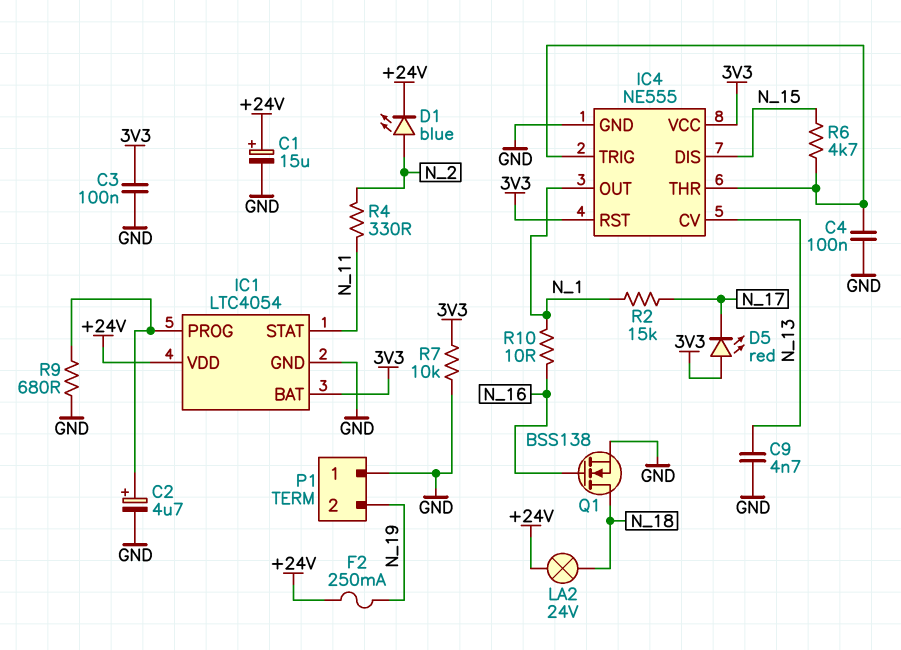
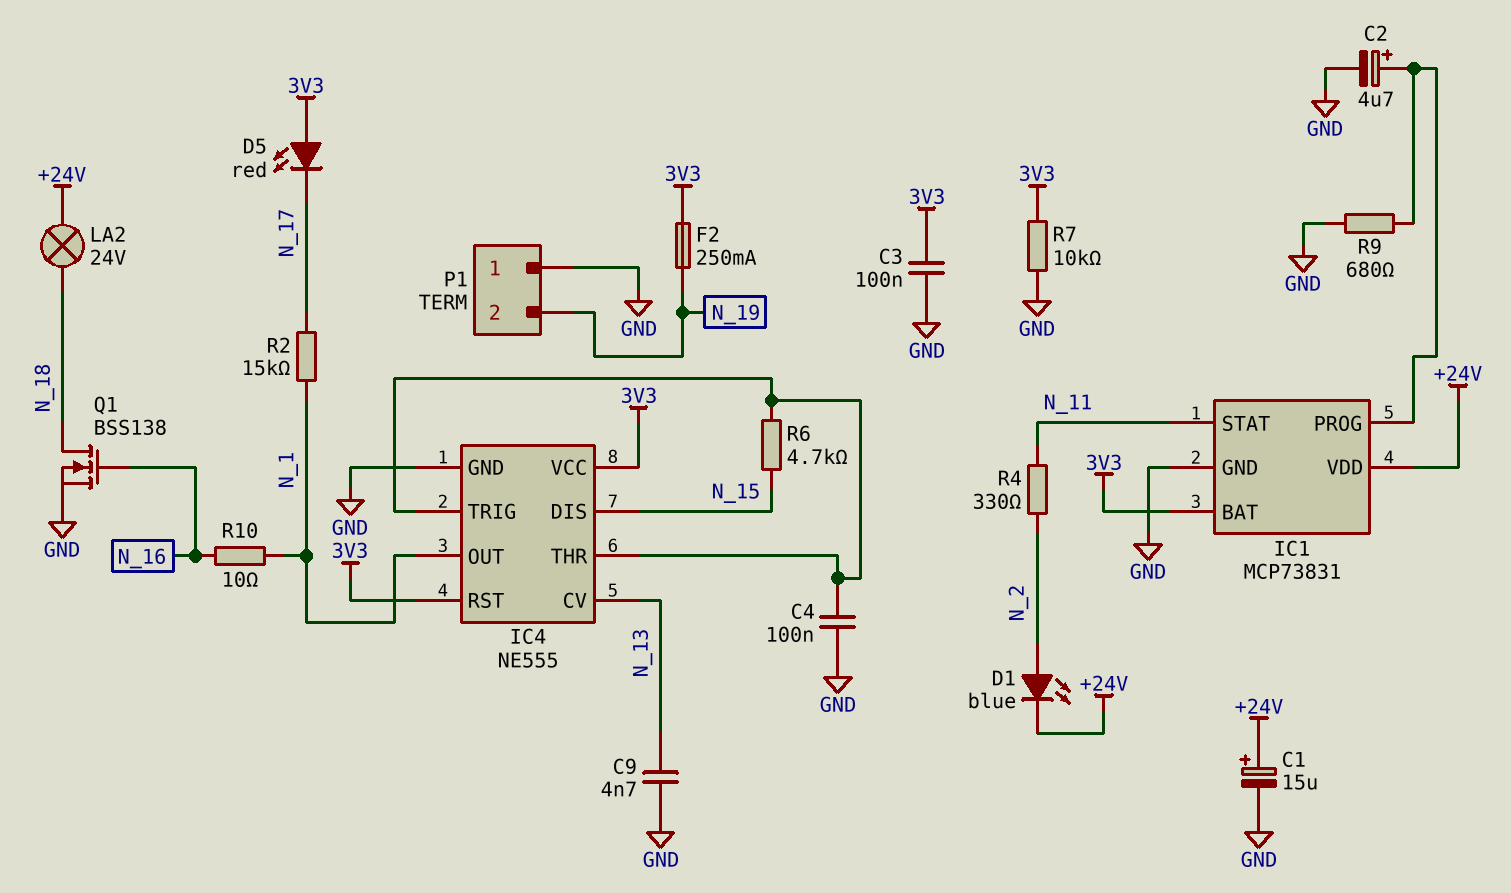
F2: 250mA (+24V, N_19) -> 250mA (3V3, N_19)
IC1: LTC4054 -> MCP73831

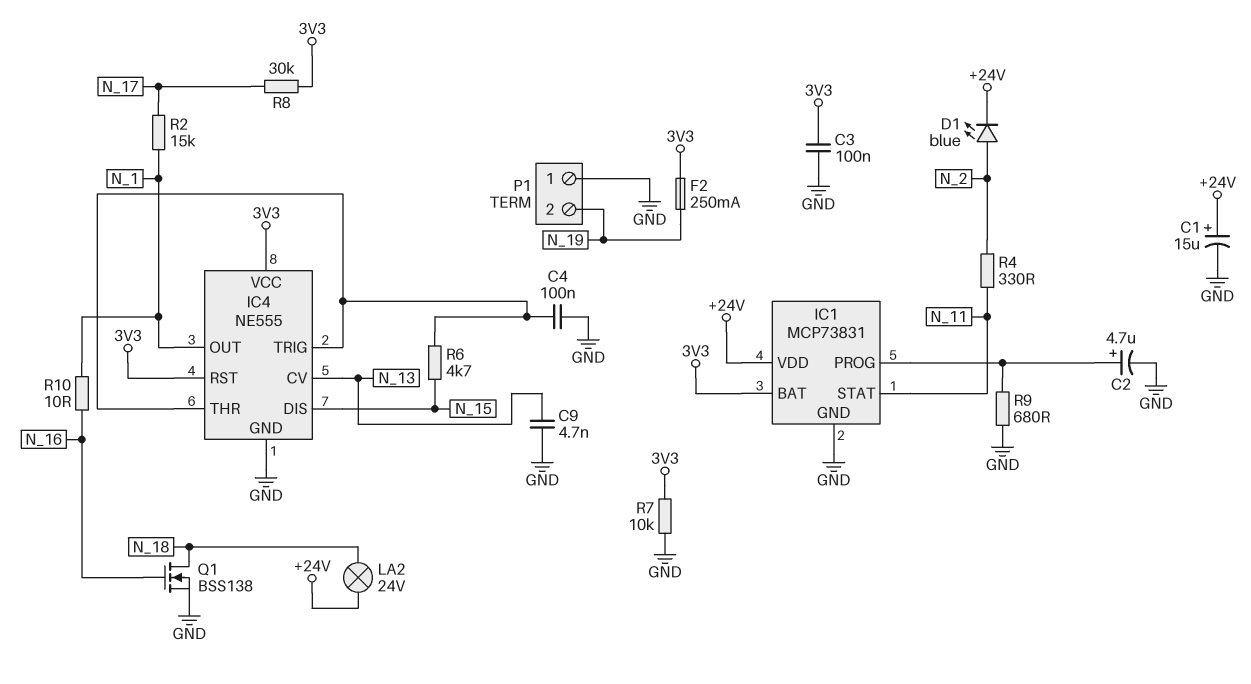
D5: LED red (A 3V3, K N_17) -> none
R8: none -> 30k (3V3, N_17)

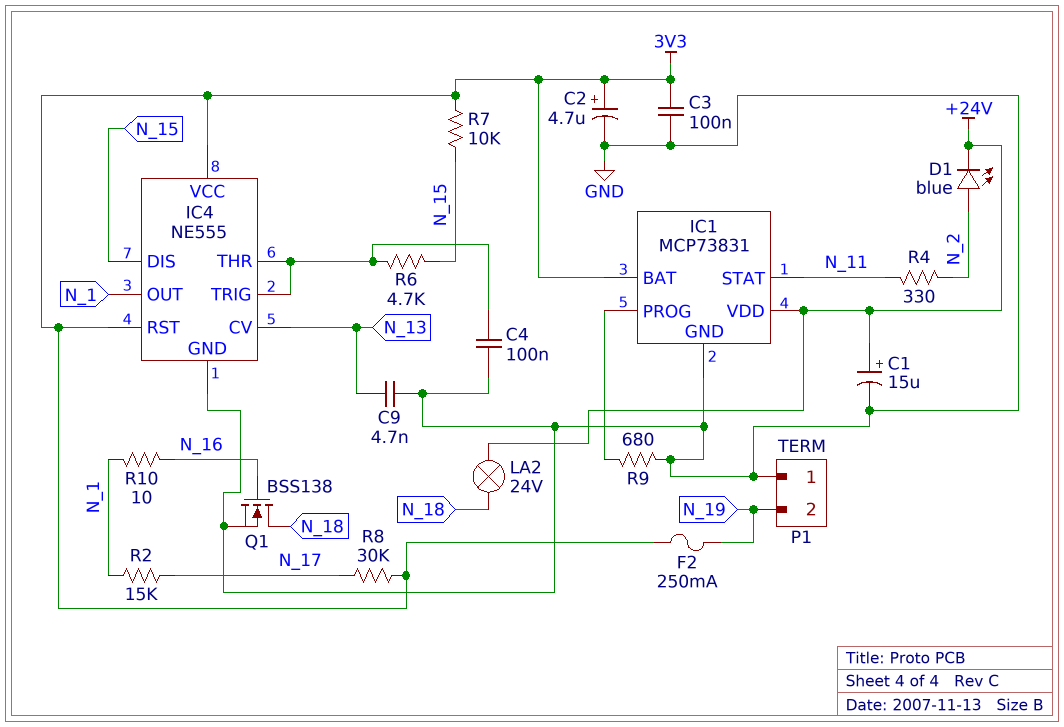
C2: 4.7uF (plus IC1/PROG, minus GND) -> 4.7uF (plus 3V3, minus GND)
R7: 10k (3V3, GND) -> 10k (3V3, N_15)

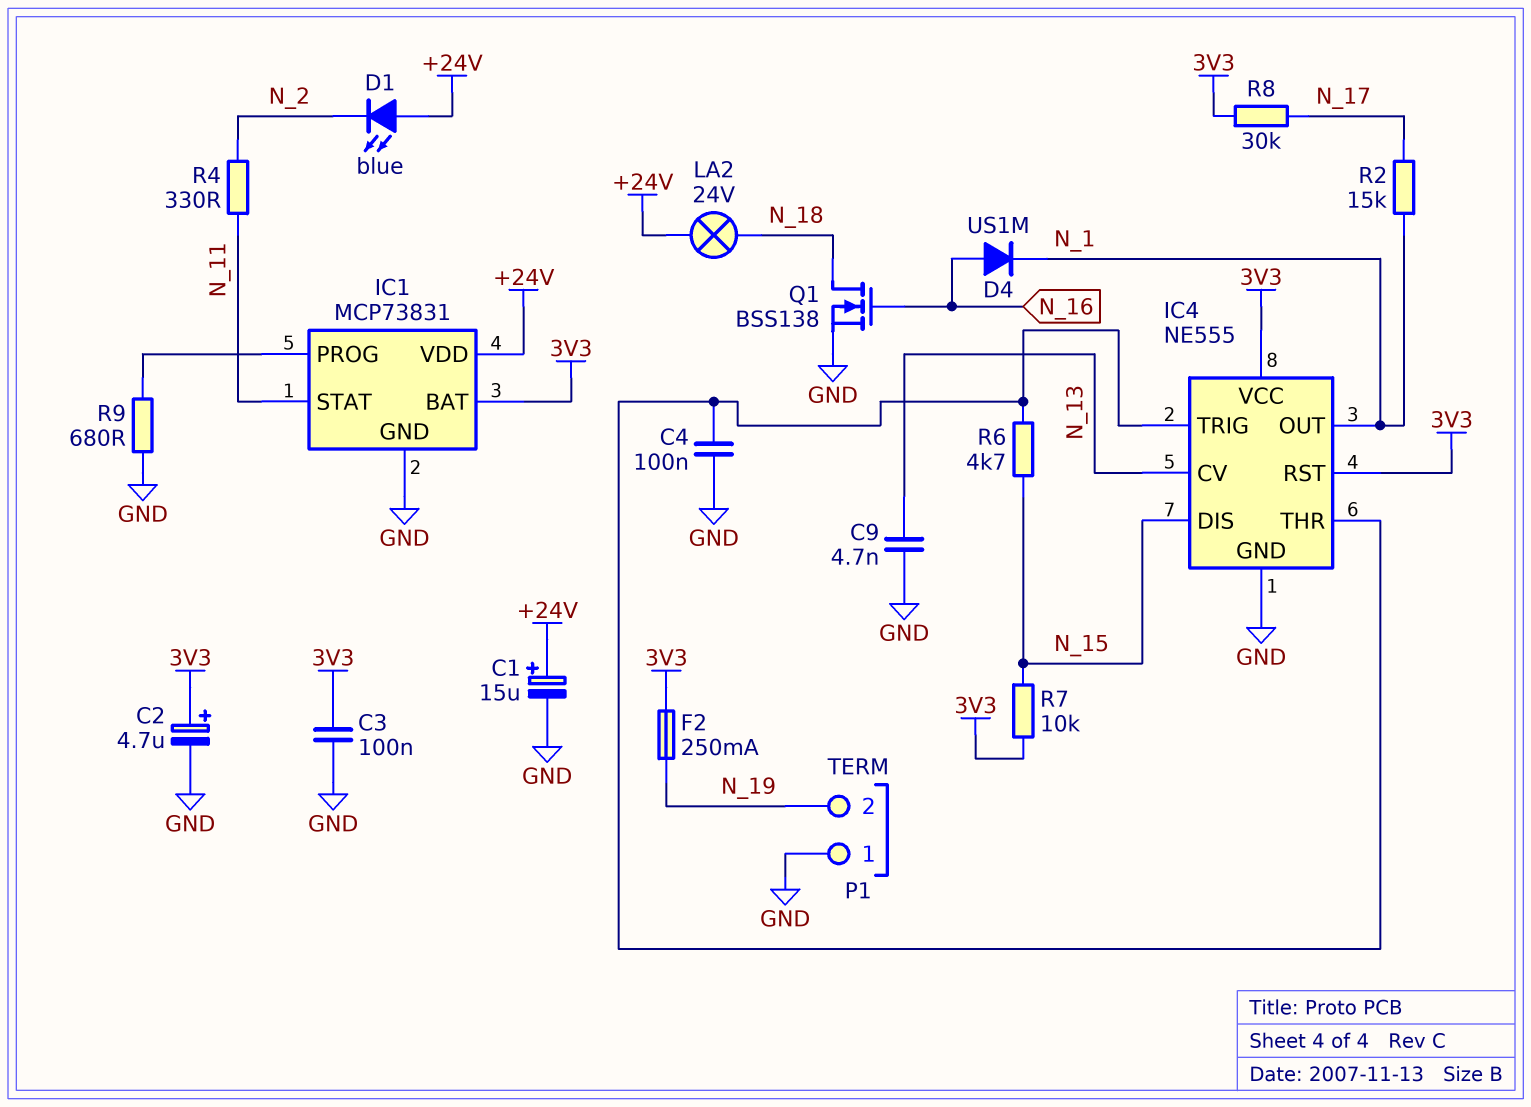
D1: LED blue (A N_2, K +24V) -> LED blue (A +24V, K N_2)
D4: none -> diode US1M (A N_16, K N_1)
R10: 10 (N_1, N_16) -> none

